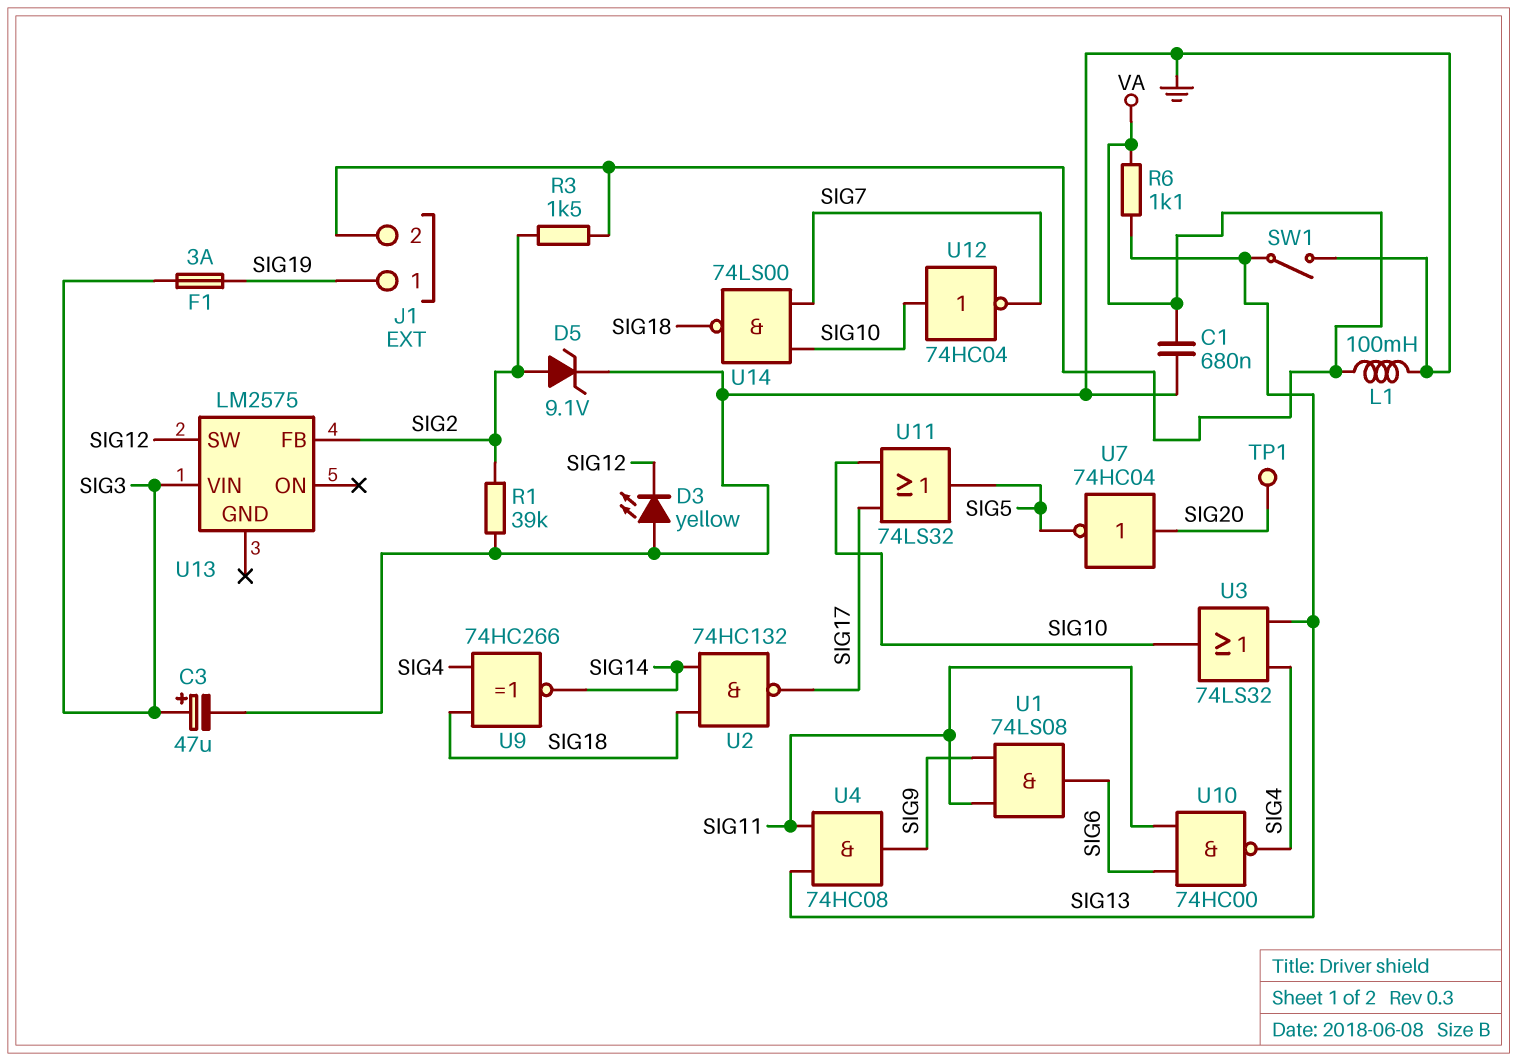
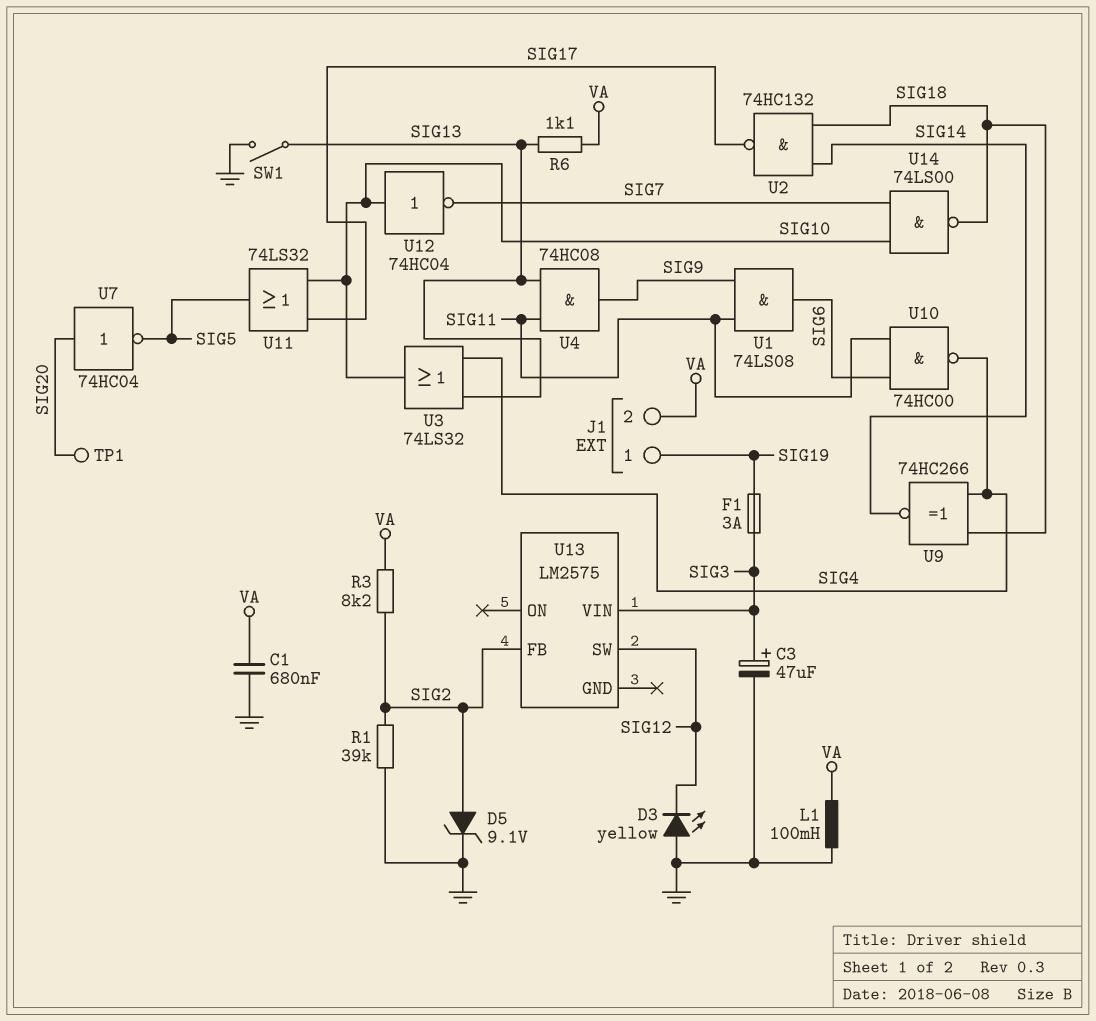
R3: 1.5k (SIG2, VA) -> 8.2k (SIG2, VA)

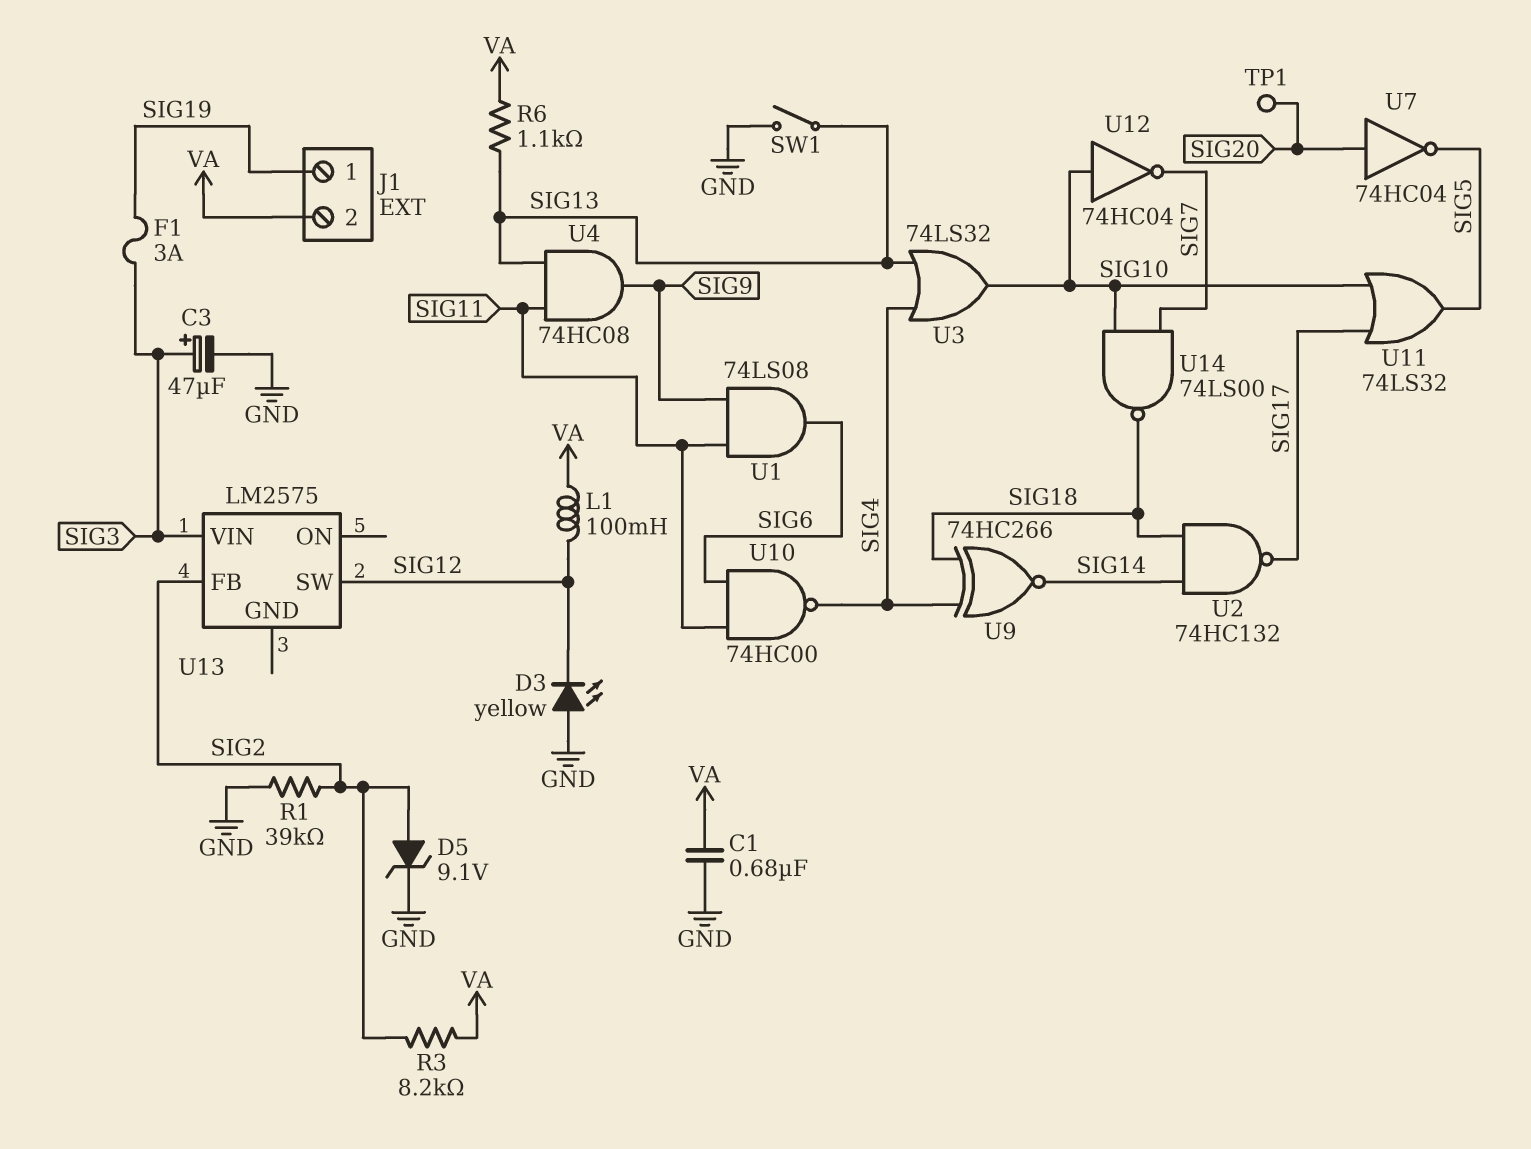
L1: 100mH (GND, VA) -> 100mH (SIG12, VA)

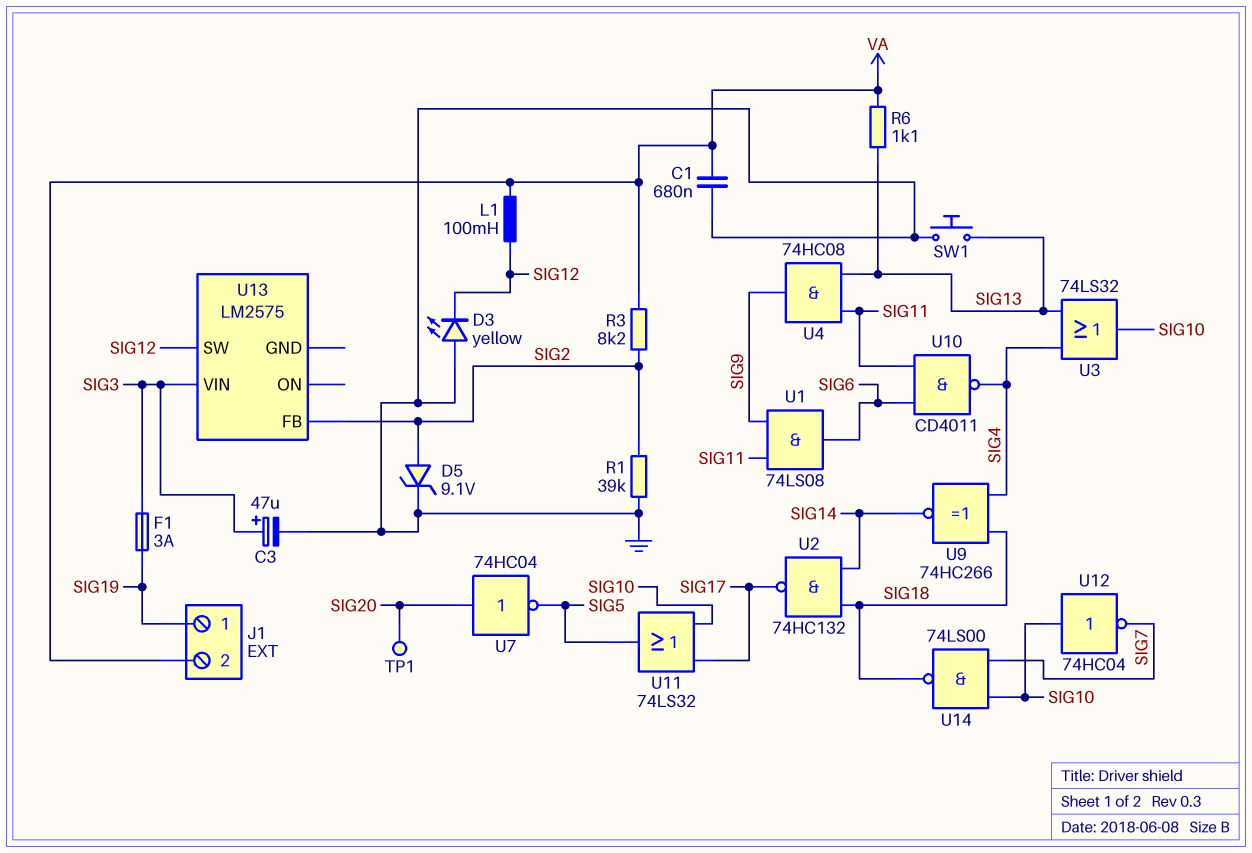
SW1: switch (GND, SIG13) -> button (GND, SIG13)
U10: NAND 74HC00 (in SIG6, in SIG11, out SIG4) -> NAND CD4011 (in SIG6, in SIG11, out SIG4)

